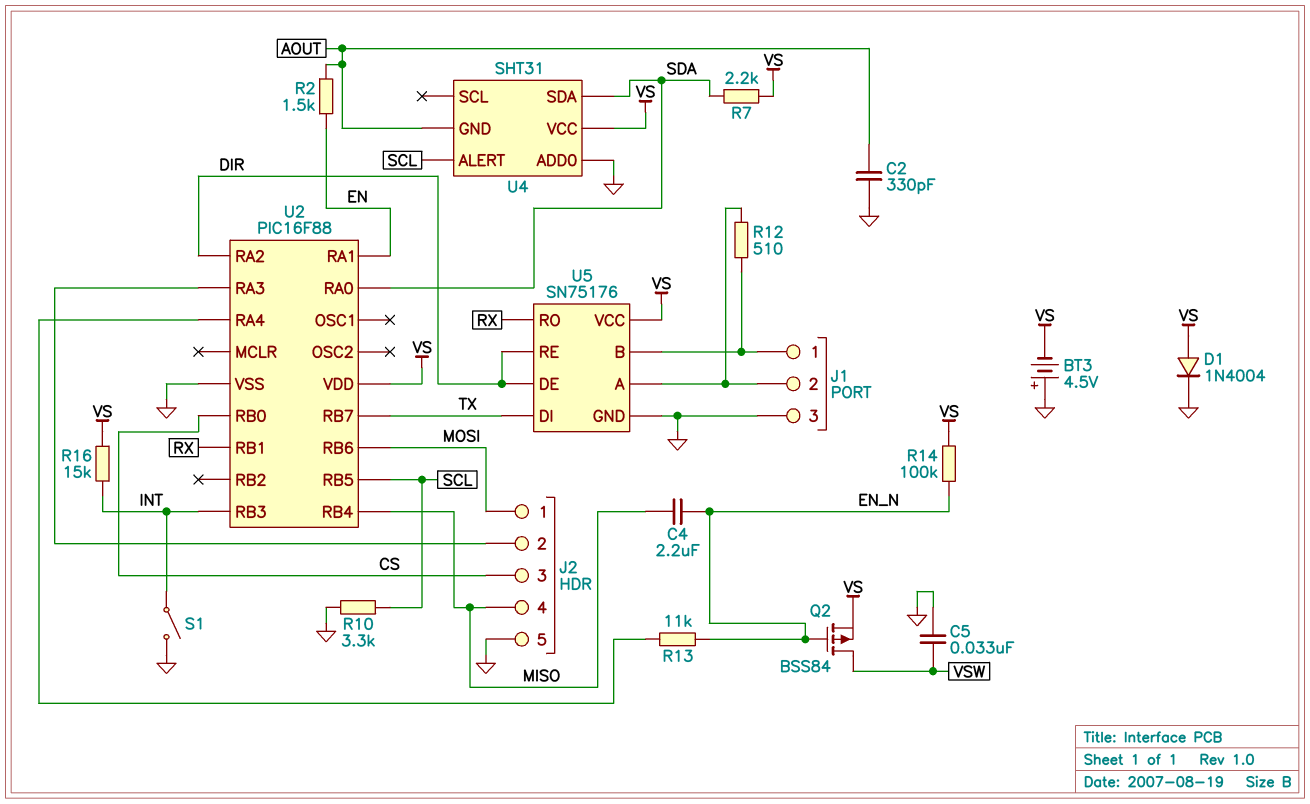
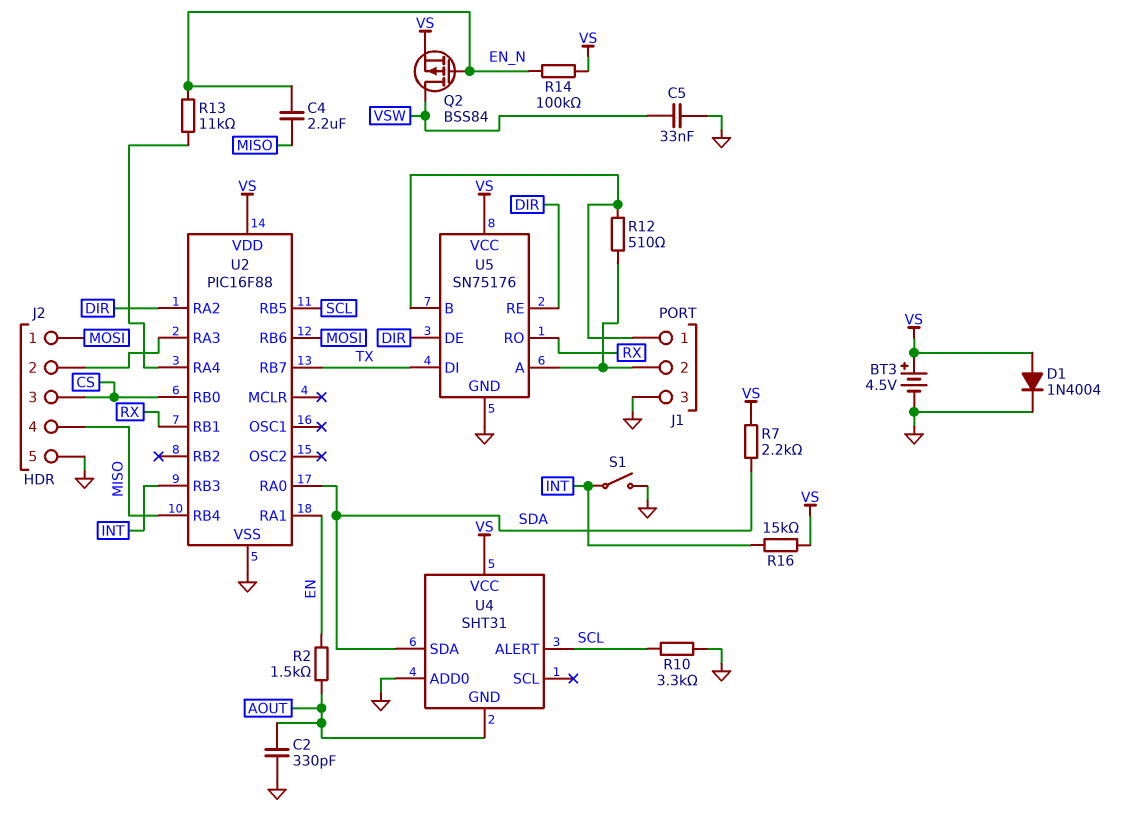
BT3: 4.5V (plus GND, minus VS) -> 4.5V (plus VS, minus GND)

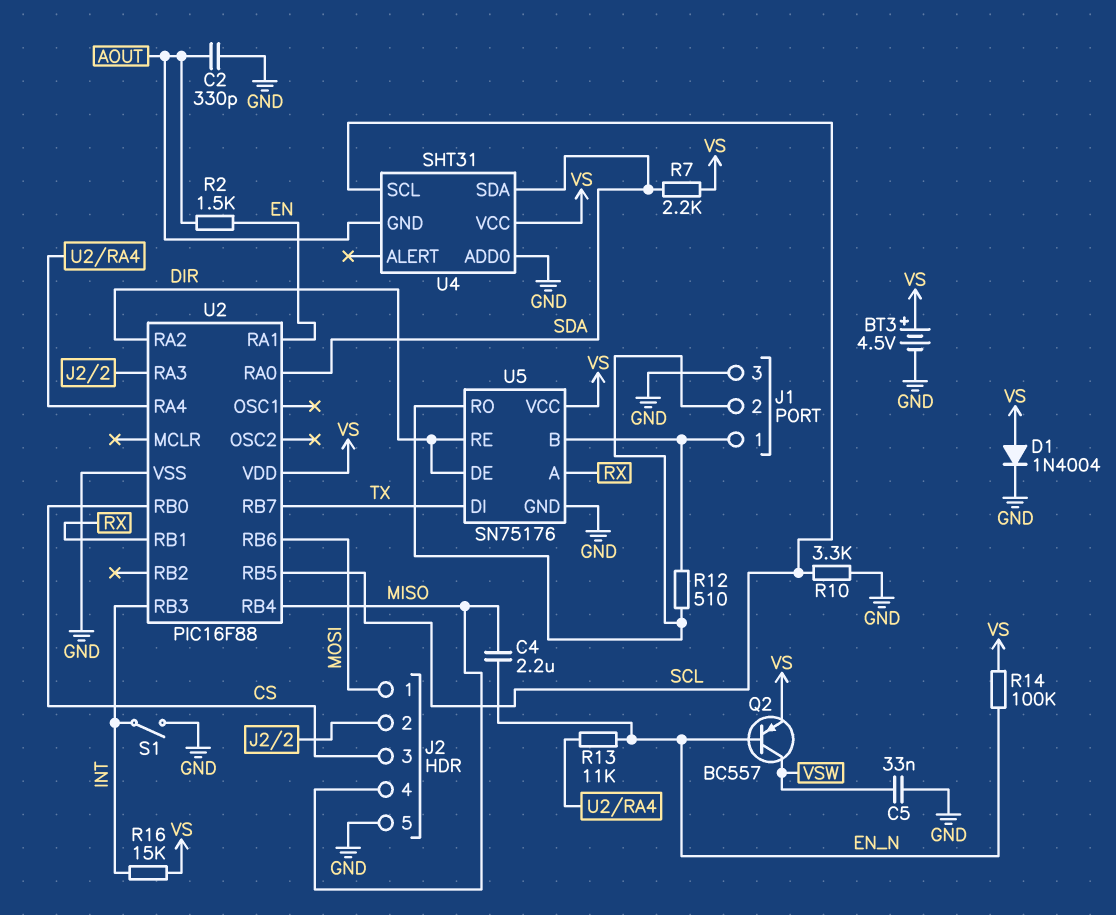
Q2: PMOS BSS84 (G EN_N, D VSW, S VS) -> PNP BC557 (B EN_N, C VSW, E VS)
U4 pin ALERT: SCL -> none
U4 pin SCL: none -> SCL
U5 pin A: J1/2 -> RX
U5 pin RO: RX -> J1/2

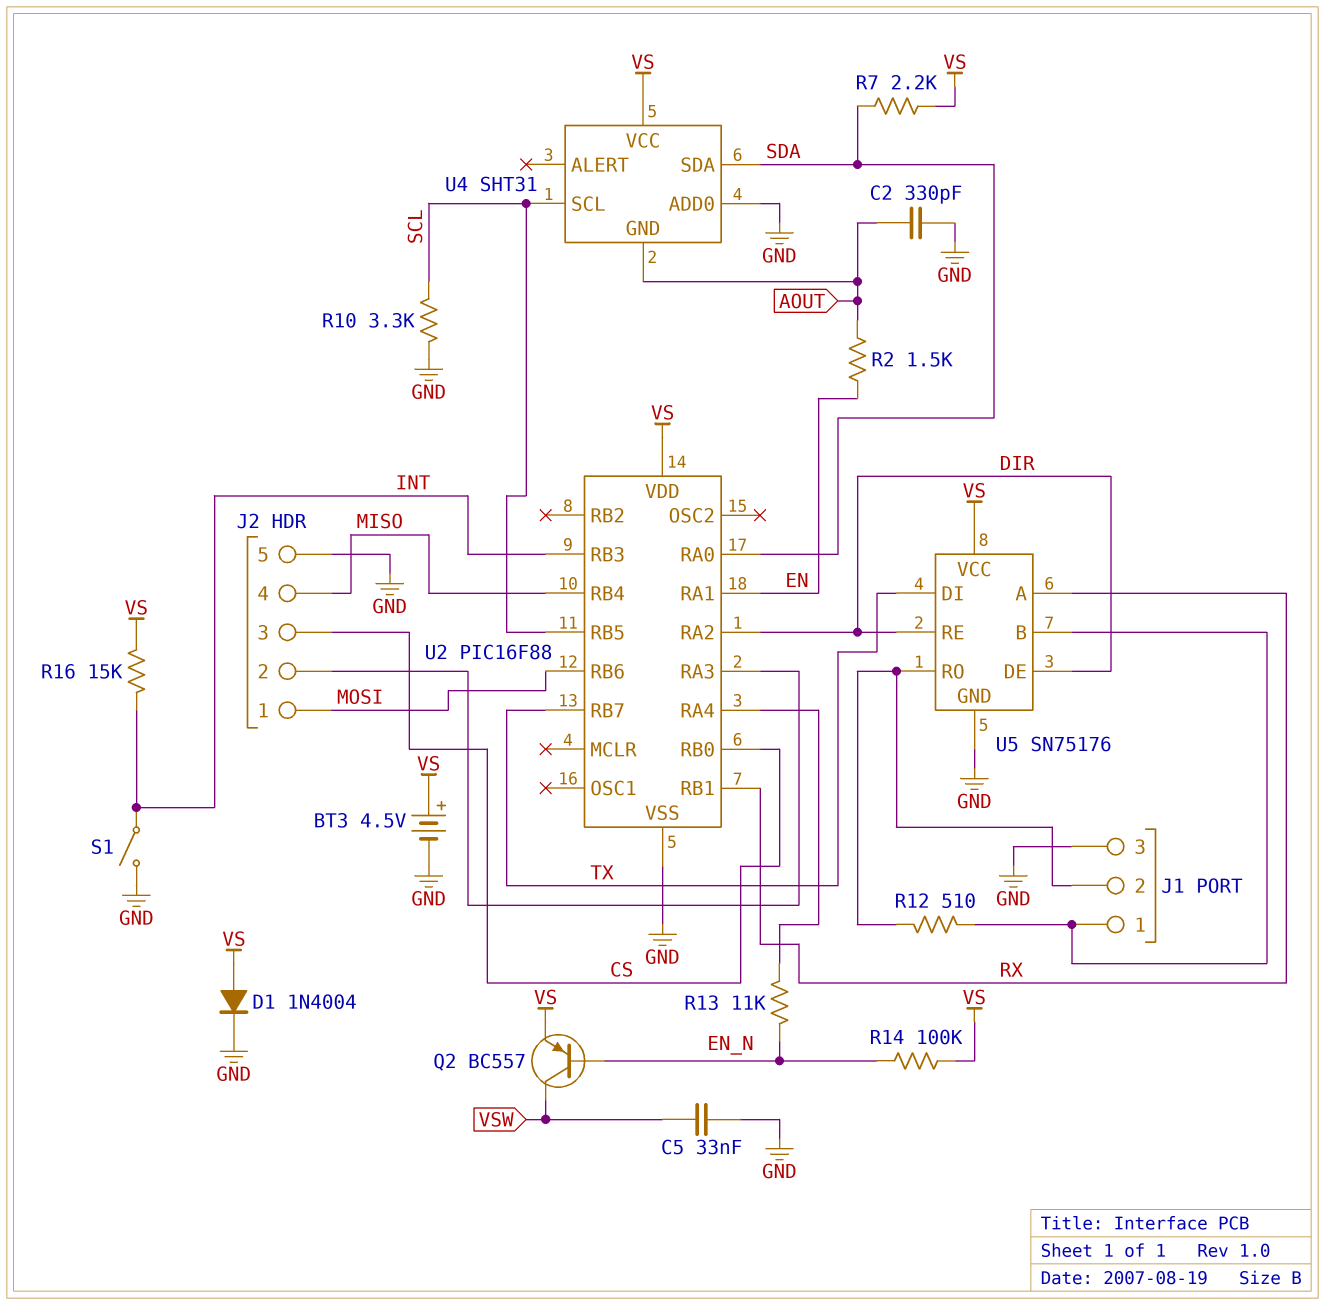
C4: 2.2uF (EN_N, MISO) -> none

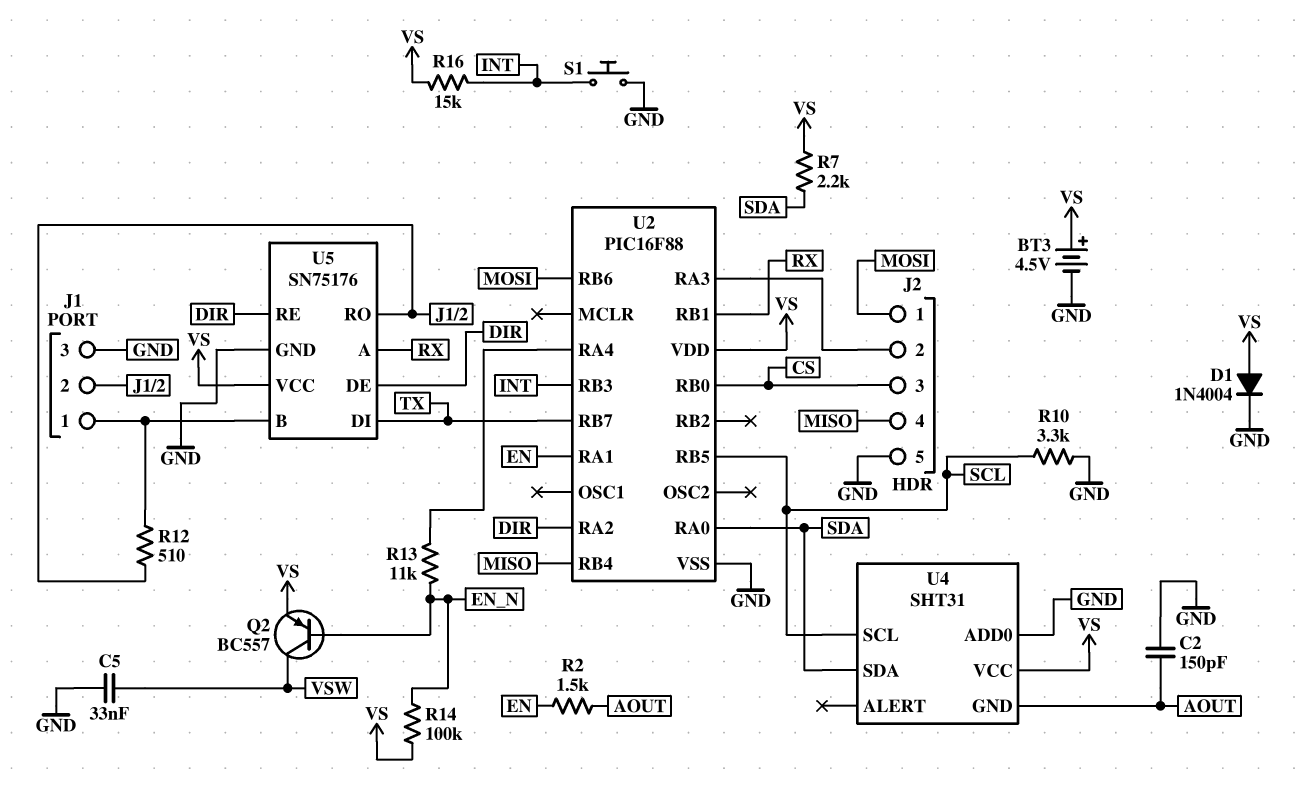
C2: 330pF (AOUT, GND) -> 150pF (AOUT, GND)
S1: switch (GND, INT) -> button (GND, INT)

